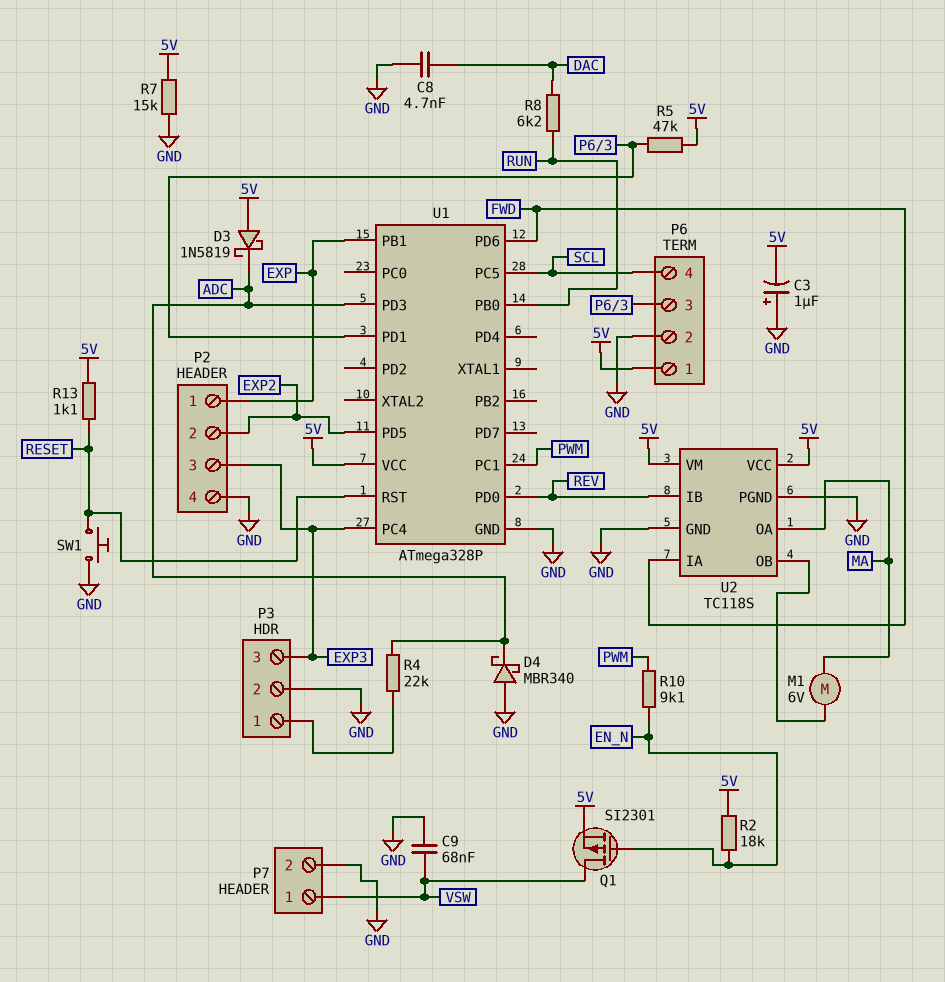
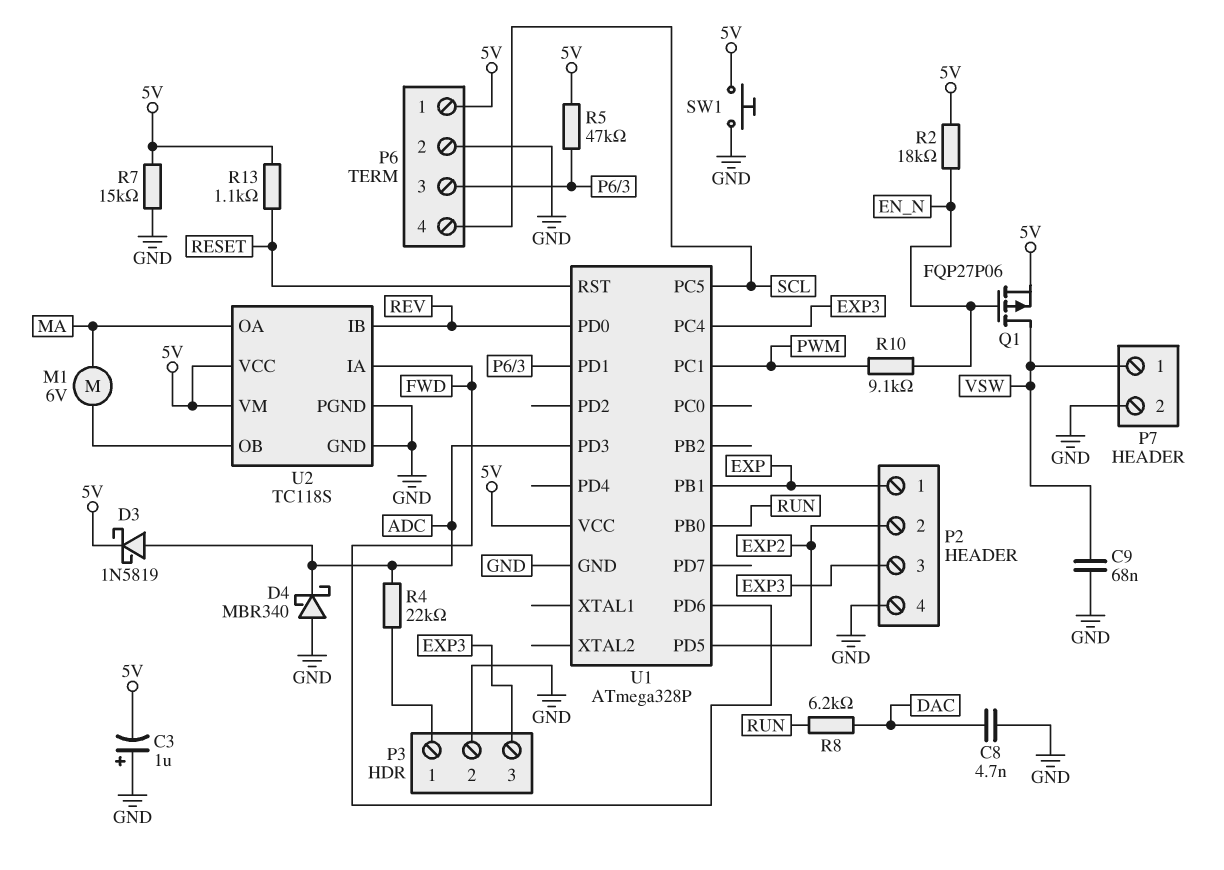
D3: schottky 1N5819 (A 5V, K ADC) -> schottky 1N5819 (A ADC, K 5V)
Q1: PMOS SI2301 (G EN_N, D VSW, S 5V) -> PMOS FQP27P06 (G EN_N, D VSW, S 5V)
SW1: button (GND, RESET) -> button (5V, GND)

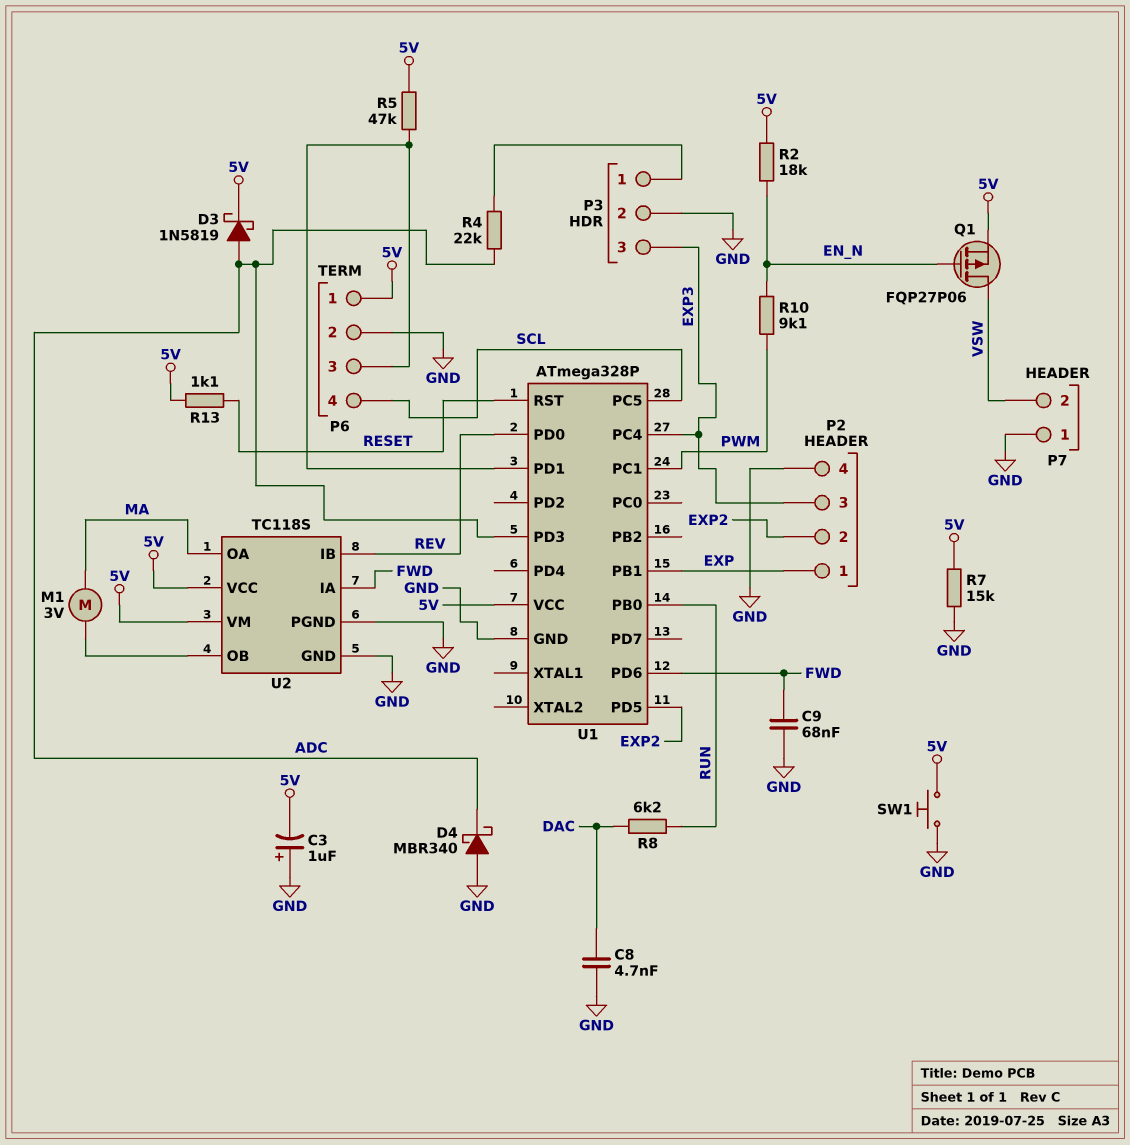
C9: 68nF (GND, VSW) -> 68nF (FWD, GND)
M1: motor 6V (MA, U2/OB) -> motor 3V (MA, U2/OB)
P7 pin 1: VSW -> GND
P7 pin 2: GND -> VSW

